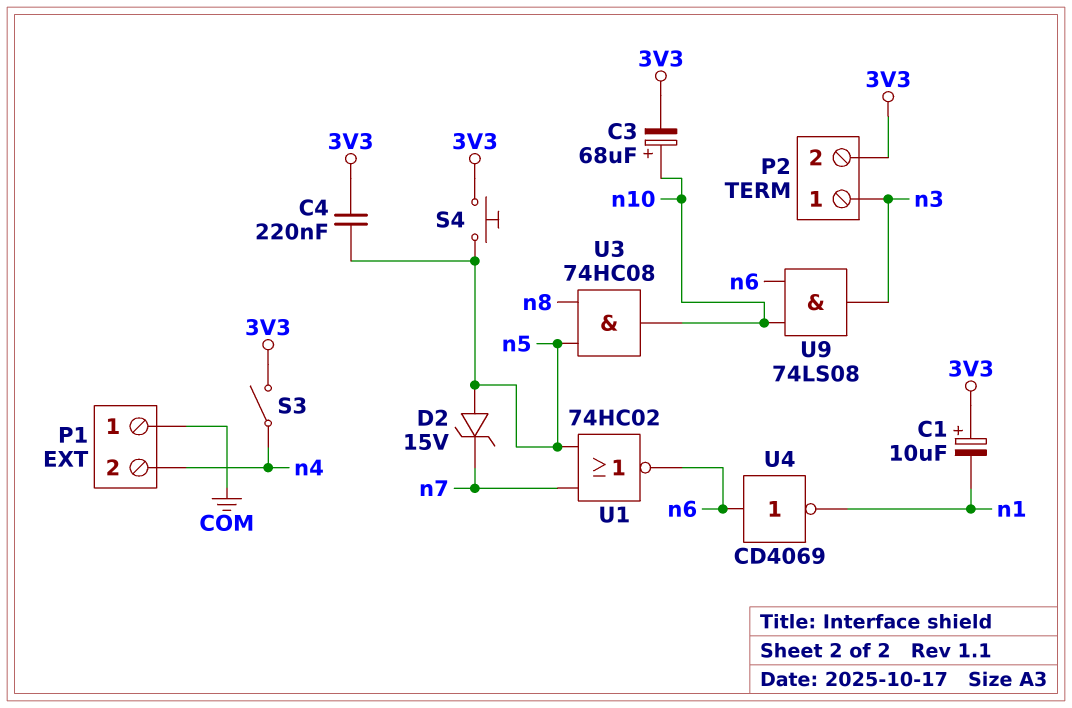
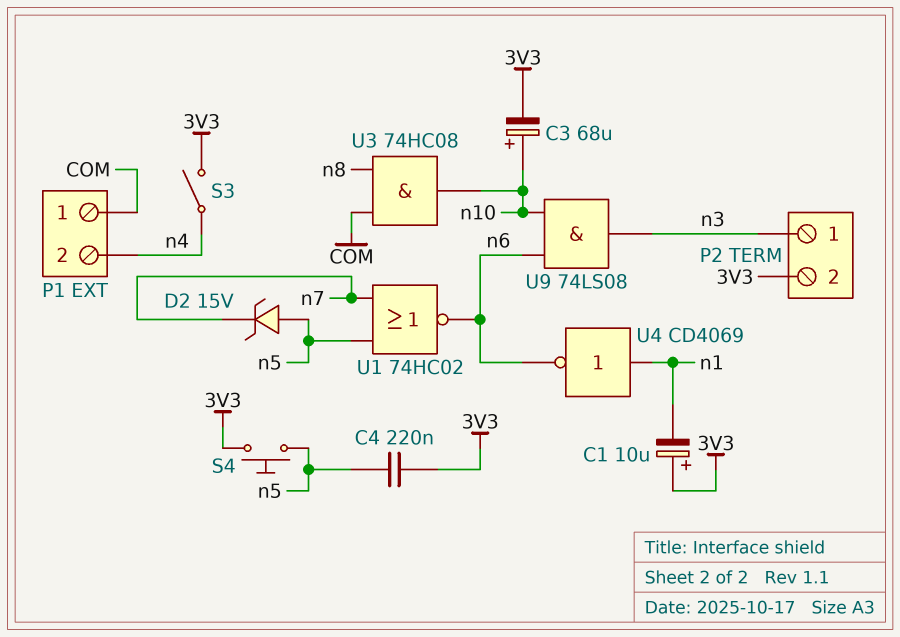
U3: AND 74HC08 (in n5, in n8, out n10) -> AND 74HC08 (in COM, in n8, out n10)
U4: NOT CD4069 (in n6, out n1) -> NOT CD4069 (in n1, out n6)

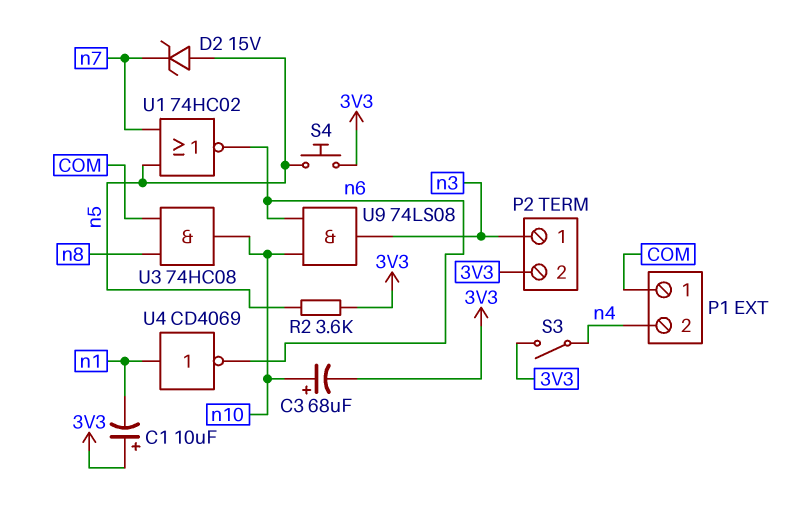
C4: 220nF (3V3, n5) -> none
R2: none -> 3.6k (3V3, n5)

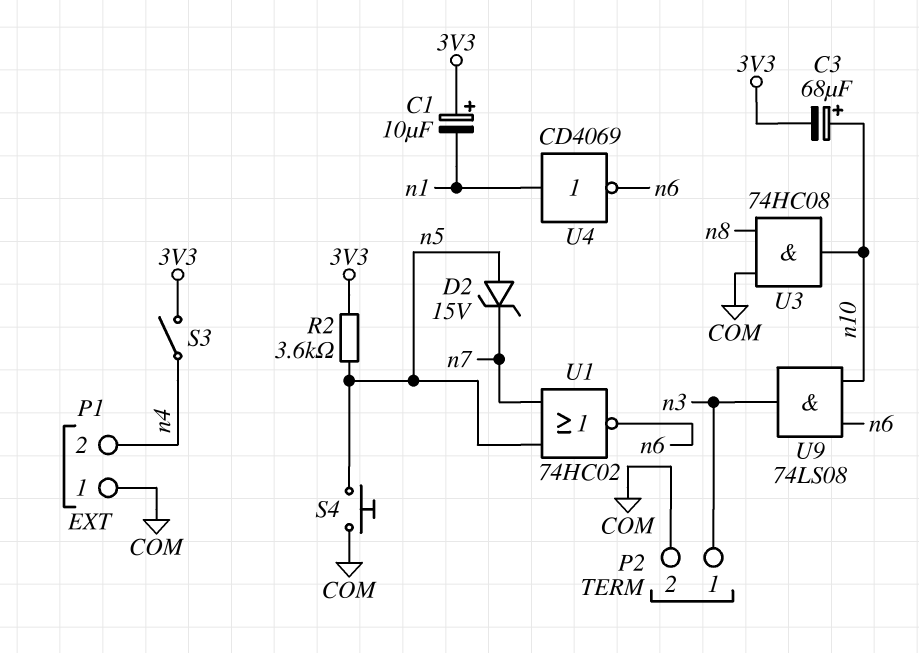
P2 pin 2: 3V3 -> COM
S4: button (3V3, n5) -> button (COM, n5)

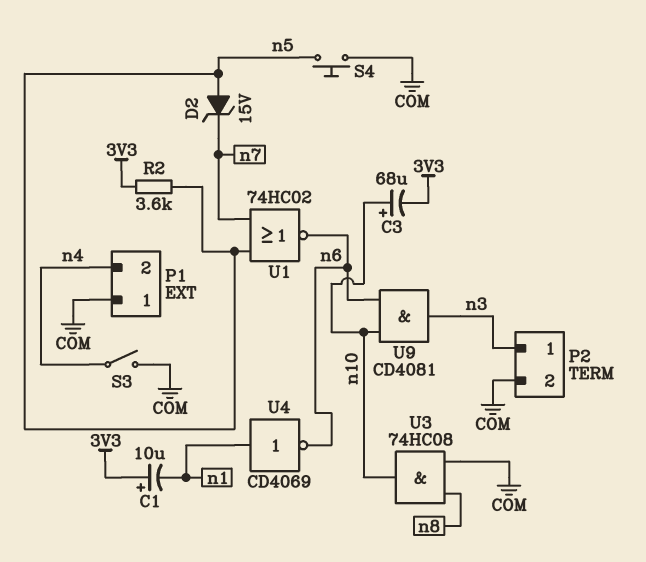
S3: switch (3V3, n4) -> switch (COM, n4)
U9: AND 74LS08 (in n6, in n10, out n3) -> AND CD4081 (in n6, in n10, out n3)

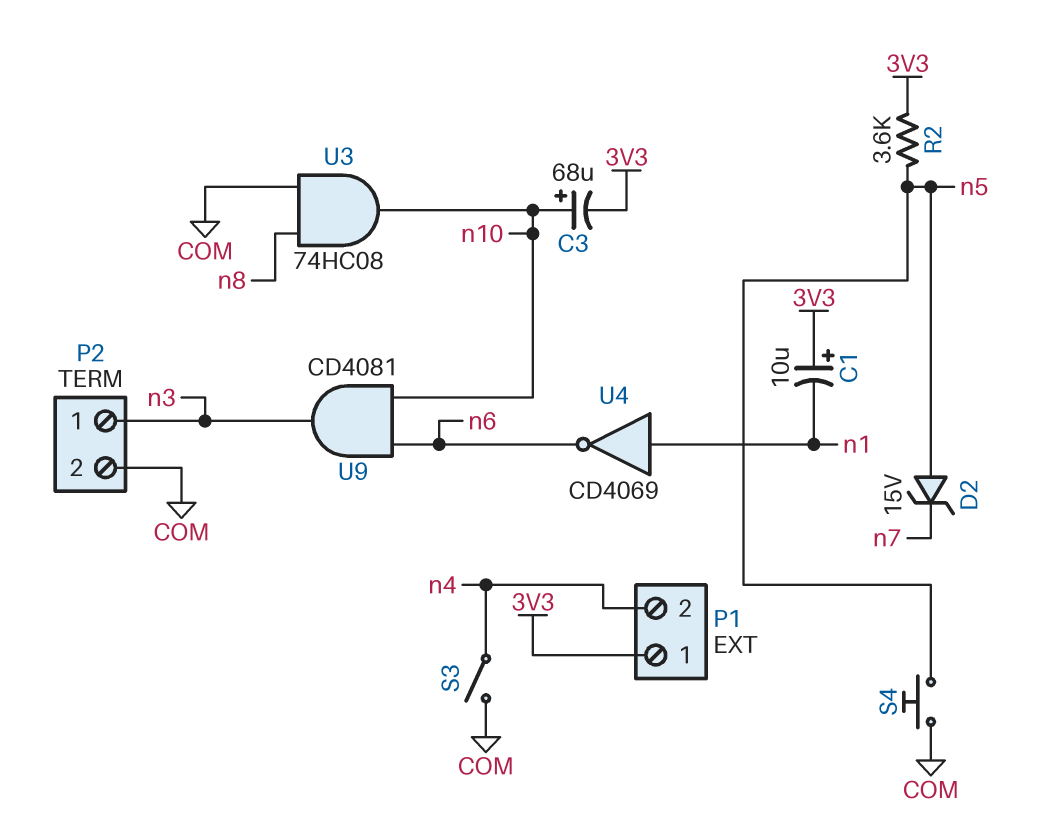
P1 pin 1: COM -> 3V3
U1: NOR 74HC02 (in n5, in n7, out n6) -> none

